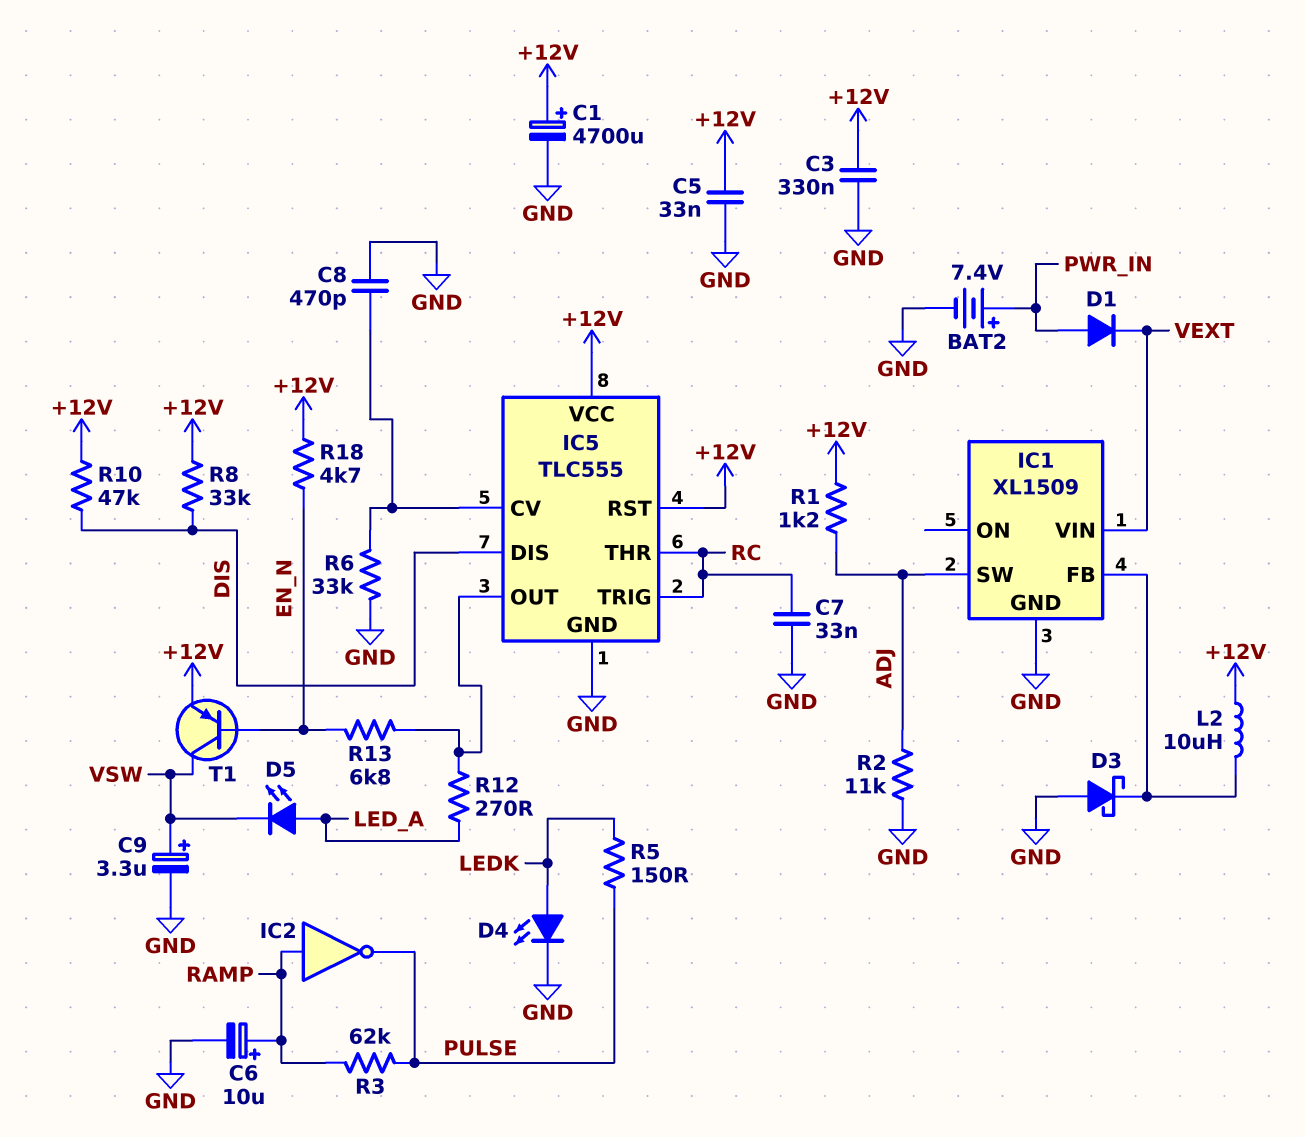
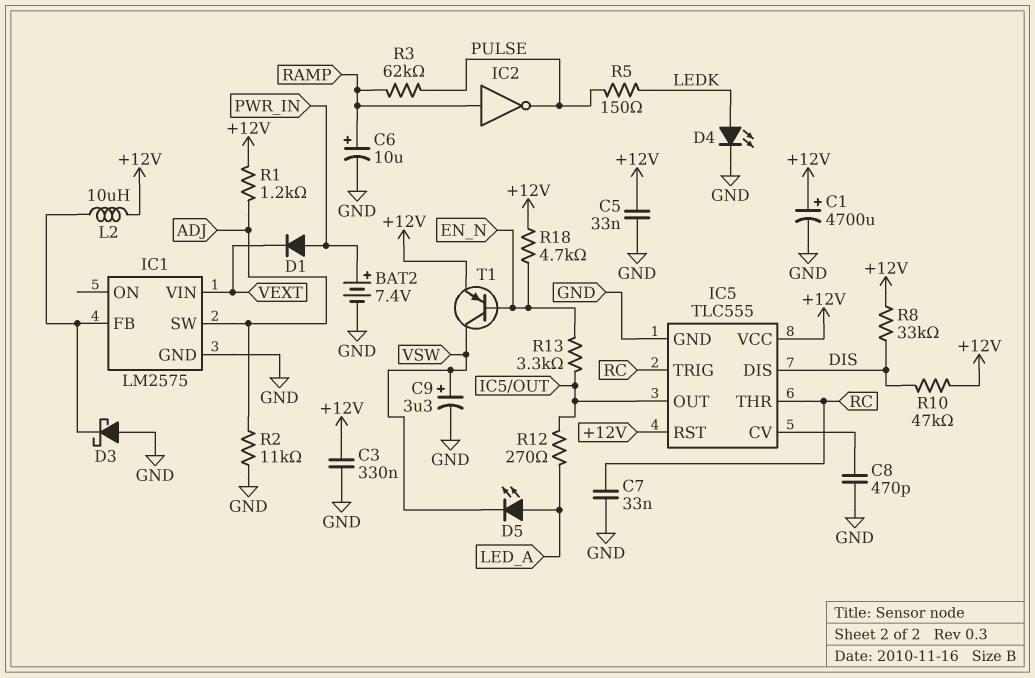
IC1: XL1509 -> LM2575
R6: 33k (GND, IC5/CV) -> none
R13: 6.8k (EN_N, IC5/OUT) -> 3.3k (EN_N, IC5/OUT)

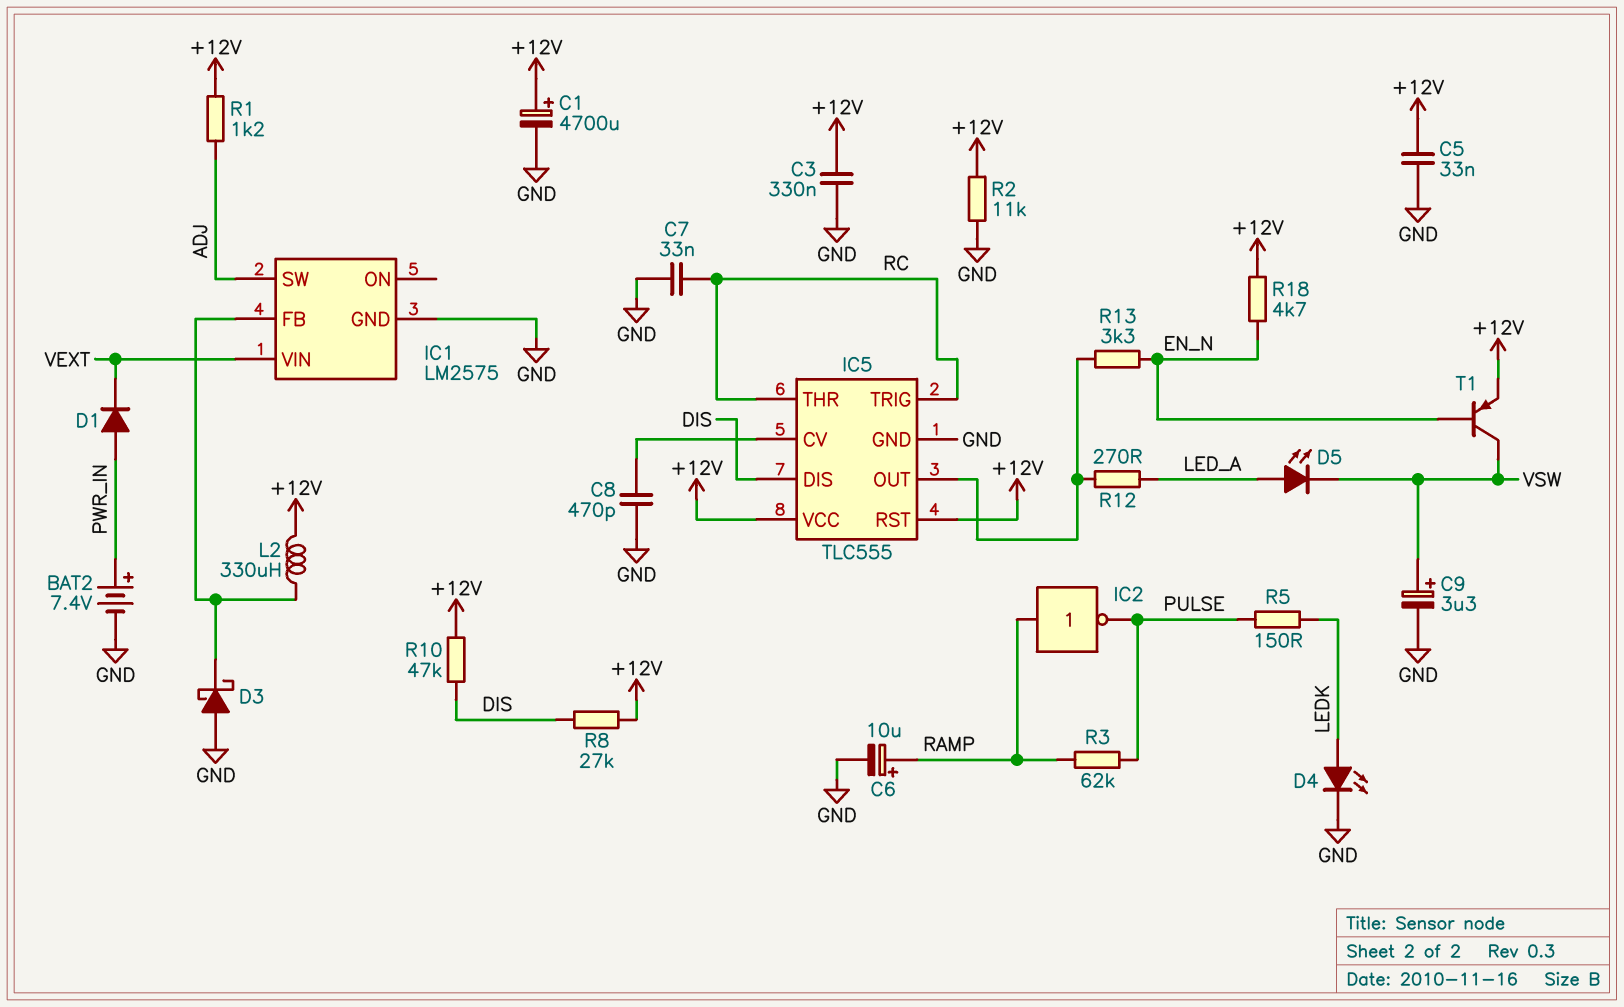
L2: 10uH (+12V, IC1/FB) -> 330uH (+12V, IC1/FB)
R2: 11k (ADJ, GND) -> 11k (+12V, GND)
R8: 33k (+12V, DIS) -> 27k (+12V, DIS)

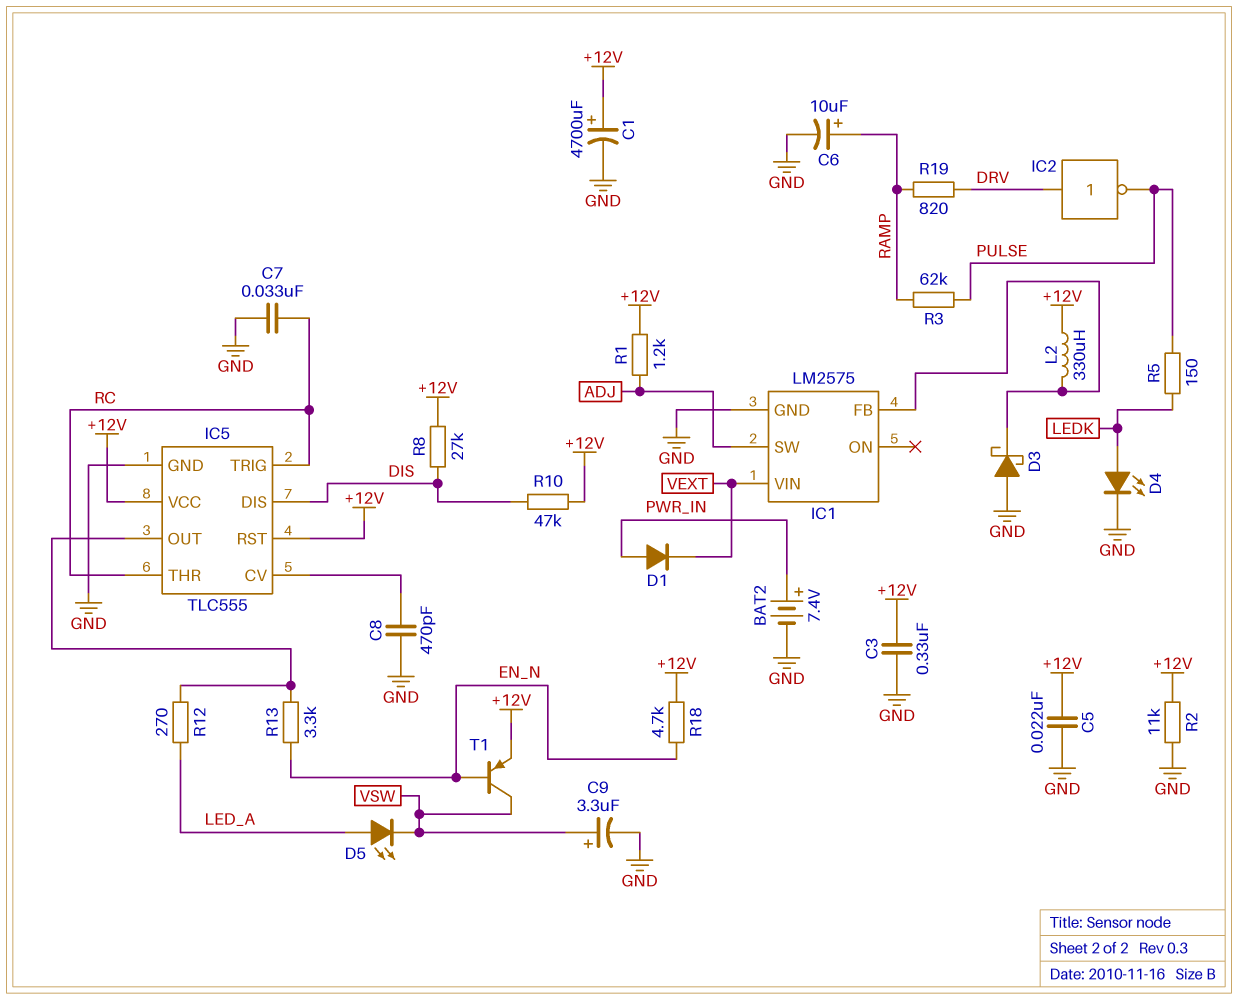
C5: 33nF (+12V, GND) -> 22nF (+12V, GND)
IC2: NOT (in RAMP, out PULSE) -> NOT (in DRV, out PULSE)
R19: none -> 820 (DRV, RAMP)

